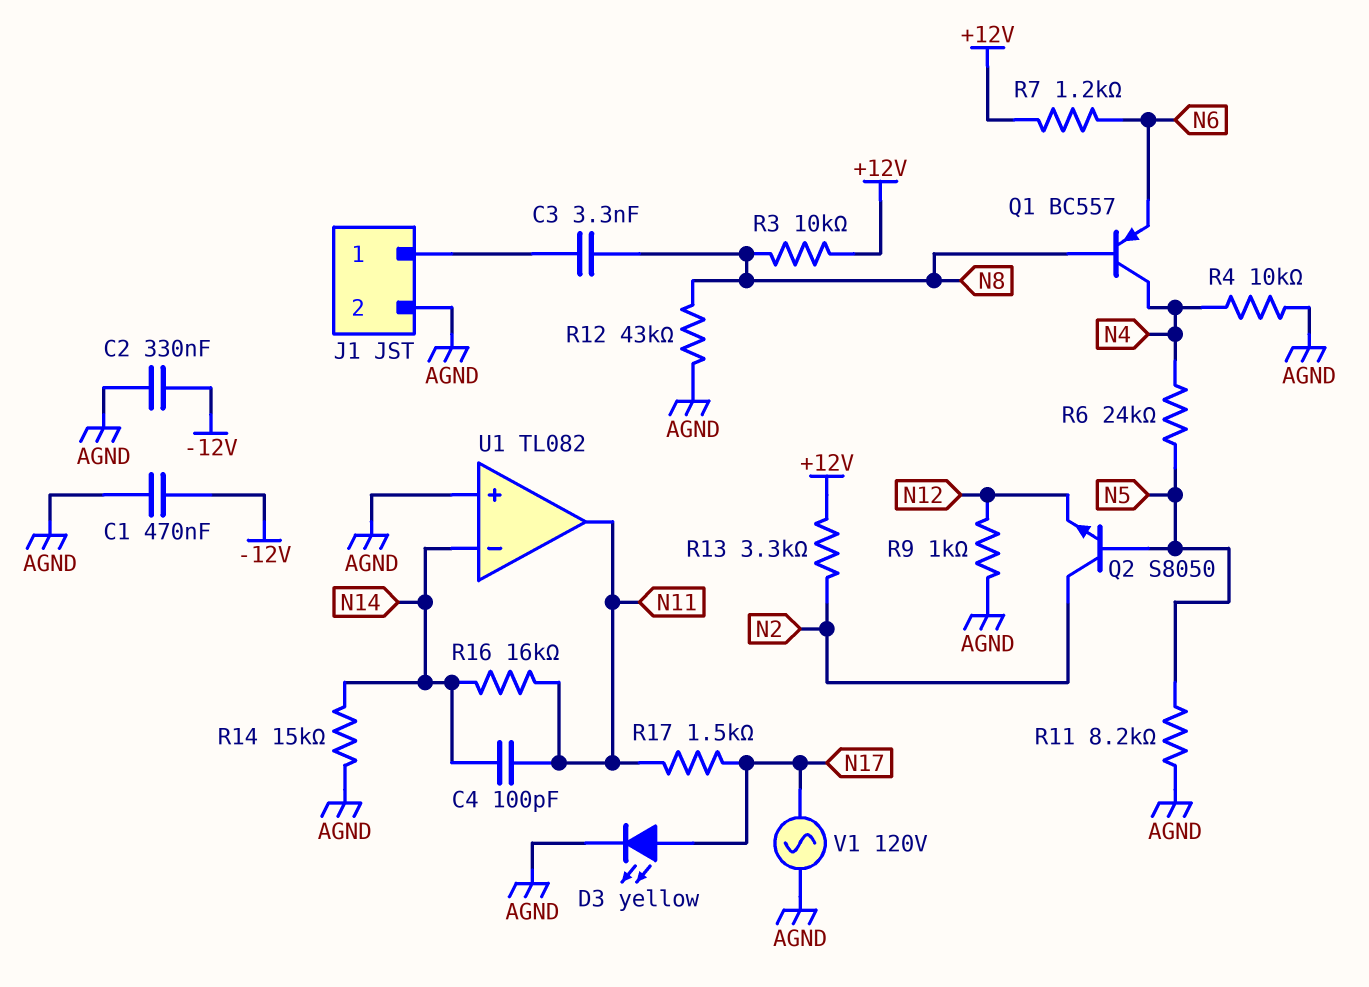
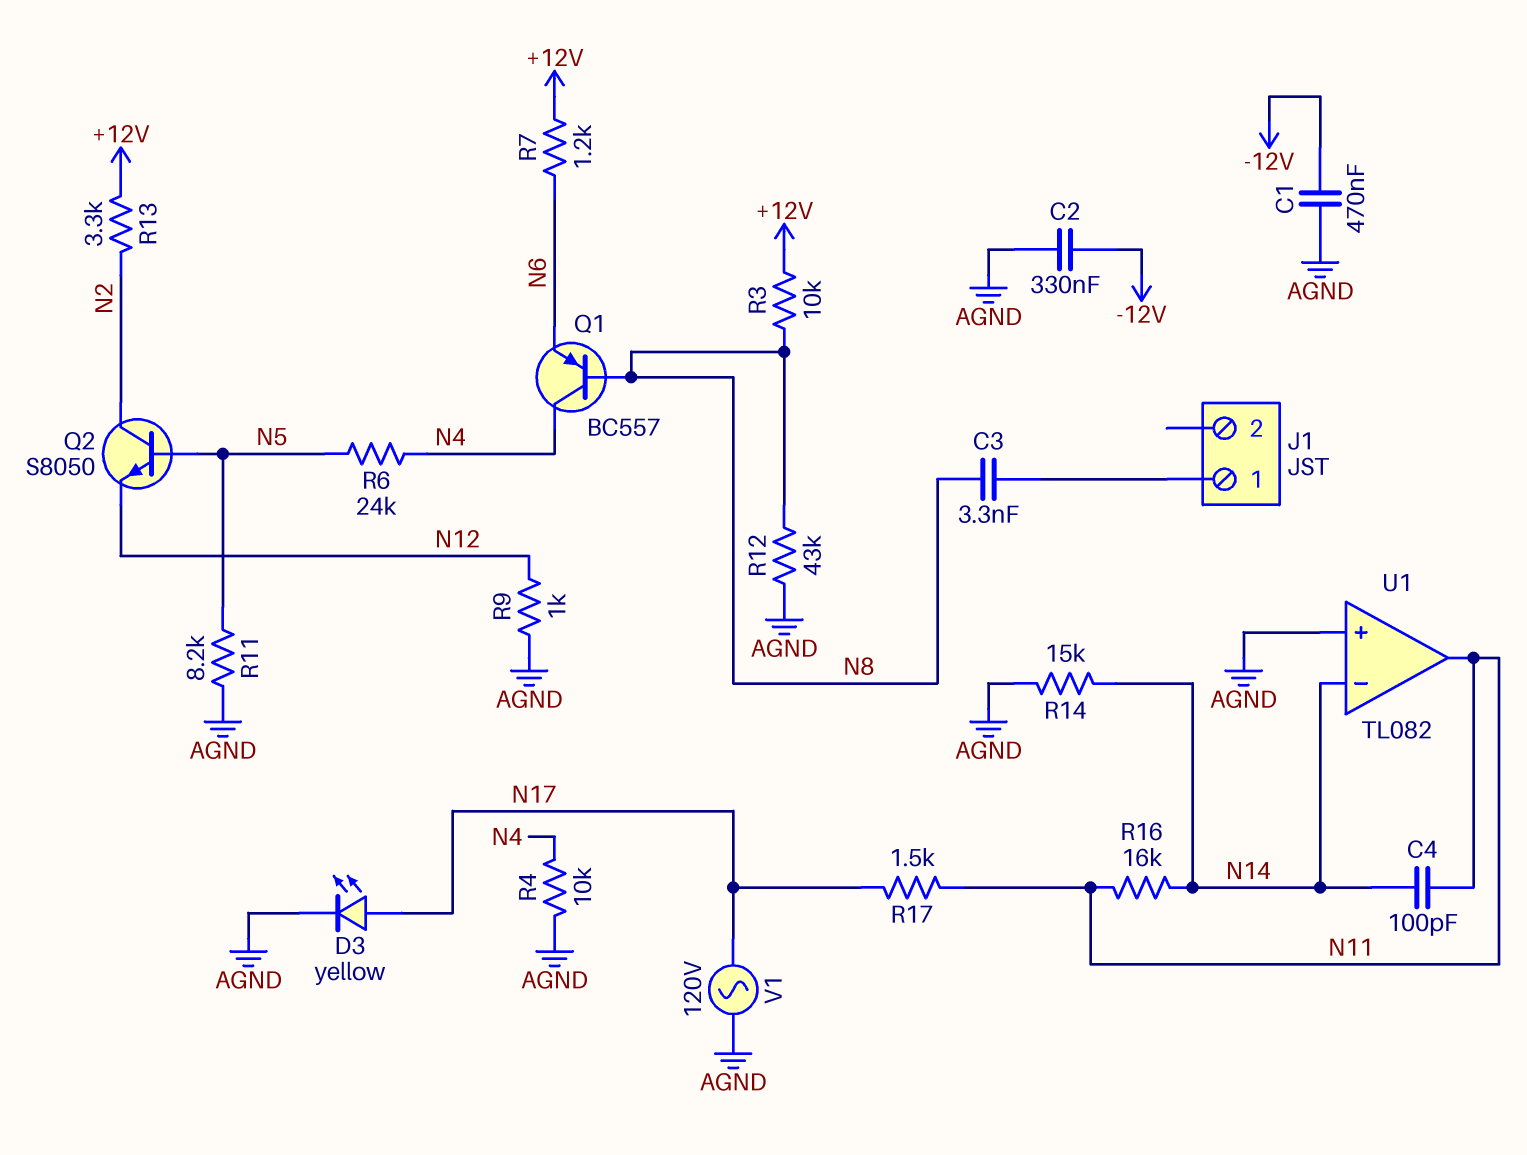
J1 pin 2: AGND -> none

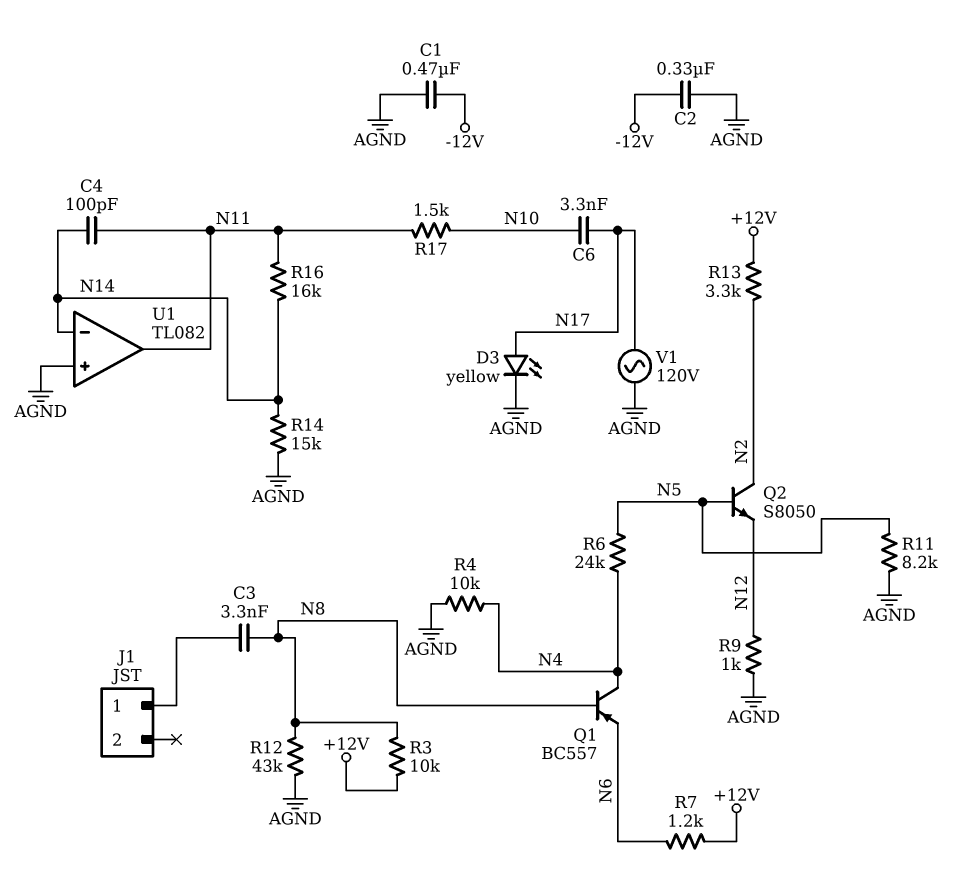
C6: none -> 3.3nF (N10, N17)
R17: 1.5k (N11, N17) -> 1.5k (N10, N11)

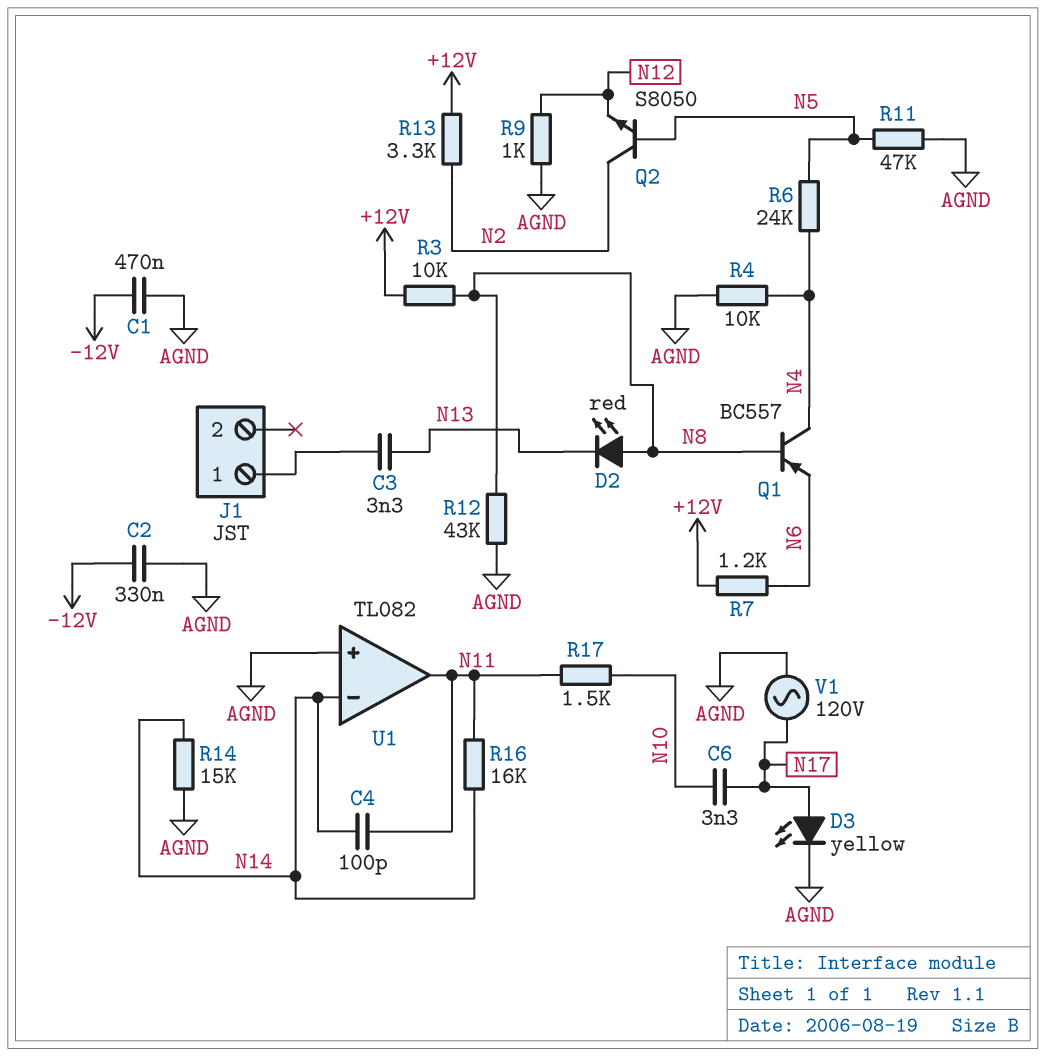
C3: 3.3nF (J1/1, N8) -> 3.3nF (J1/1, N13)
D2: none -> LED red (A N8, K N13)
R11: 8.2k (AGND, N5) -> 47k (AGND, N5)

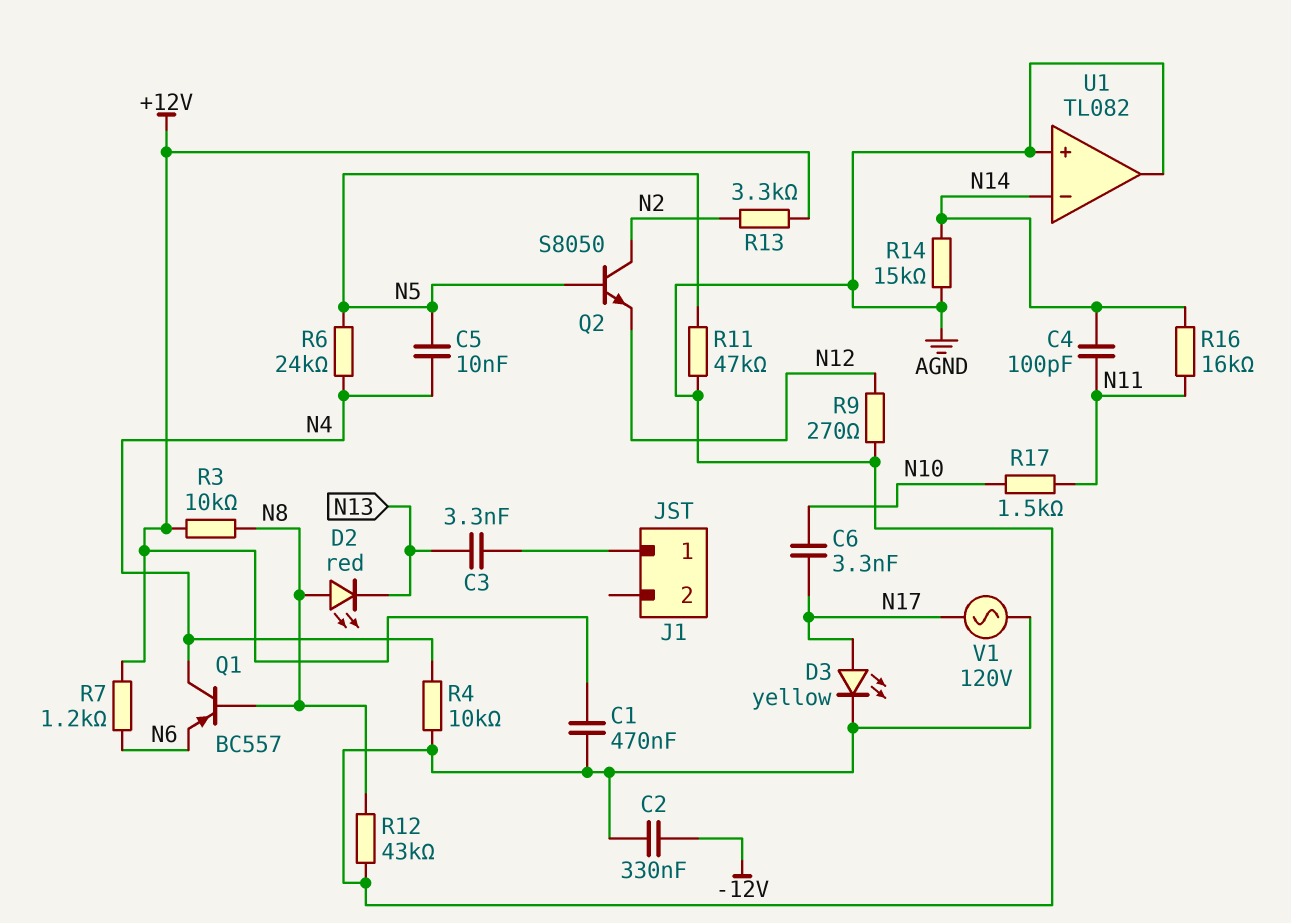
C1: 470nF (-12V, AGND) -> 470nF (+12V, AGND)
C5: none -> 10nF (N4, N5)
R9: 1k (AGND, N12) -> 270 (AGND, N12)
U1 pin out: N11 -> AGND

